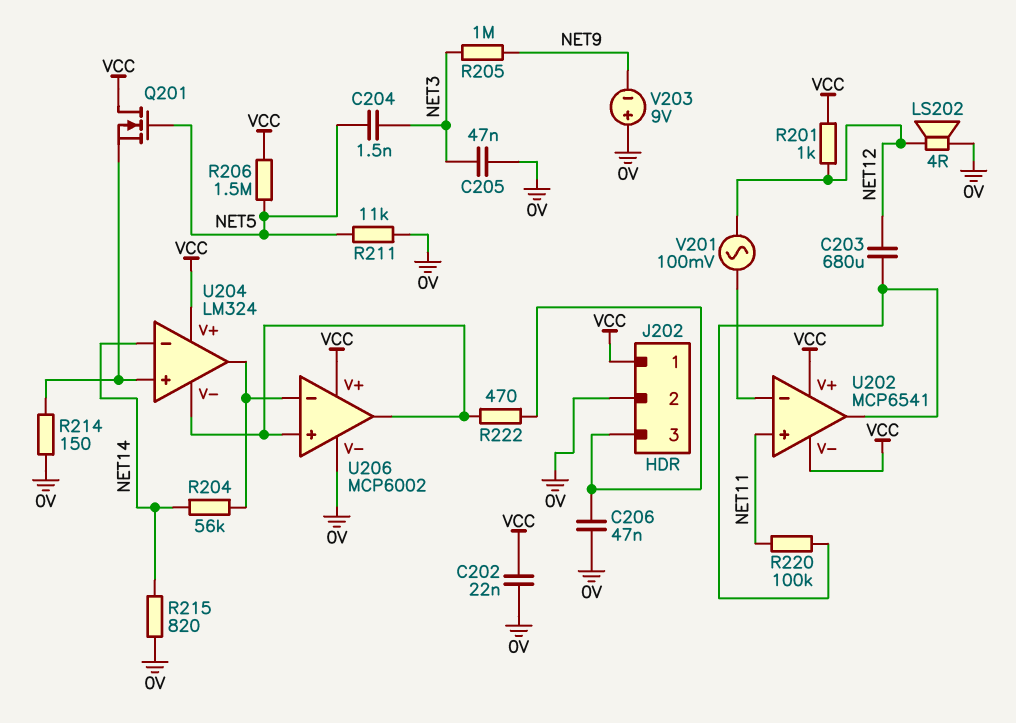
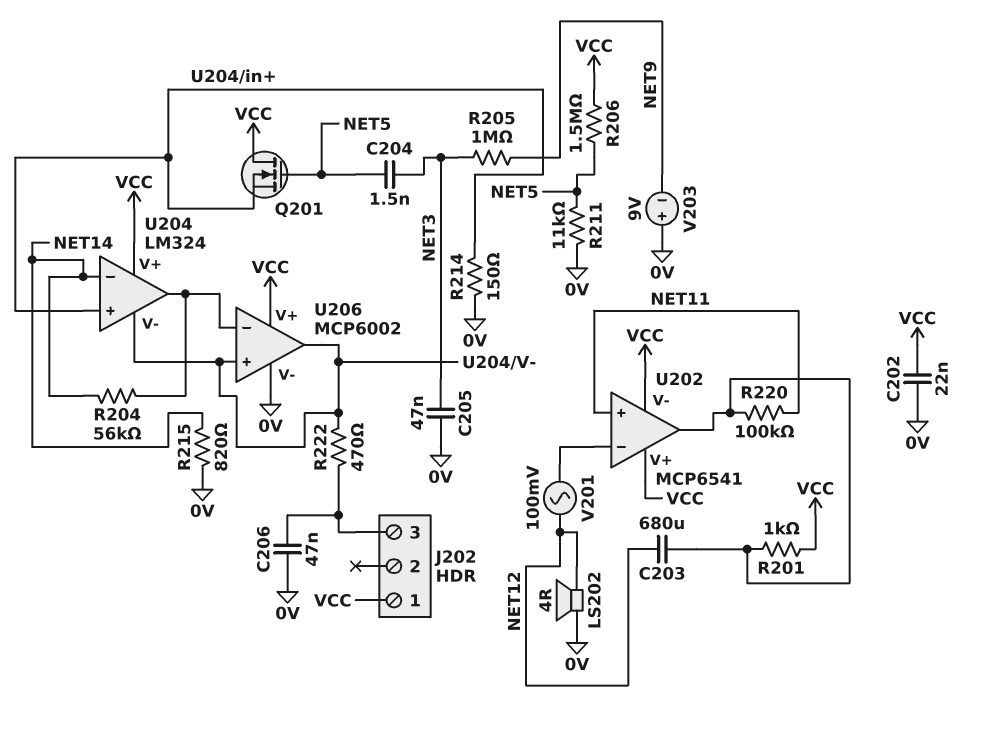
J202 pin 2: 0V -> none
R201: 1k (NET12, VCC) -> 1k (U202/out, VCC)

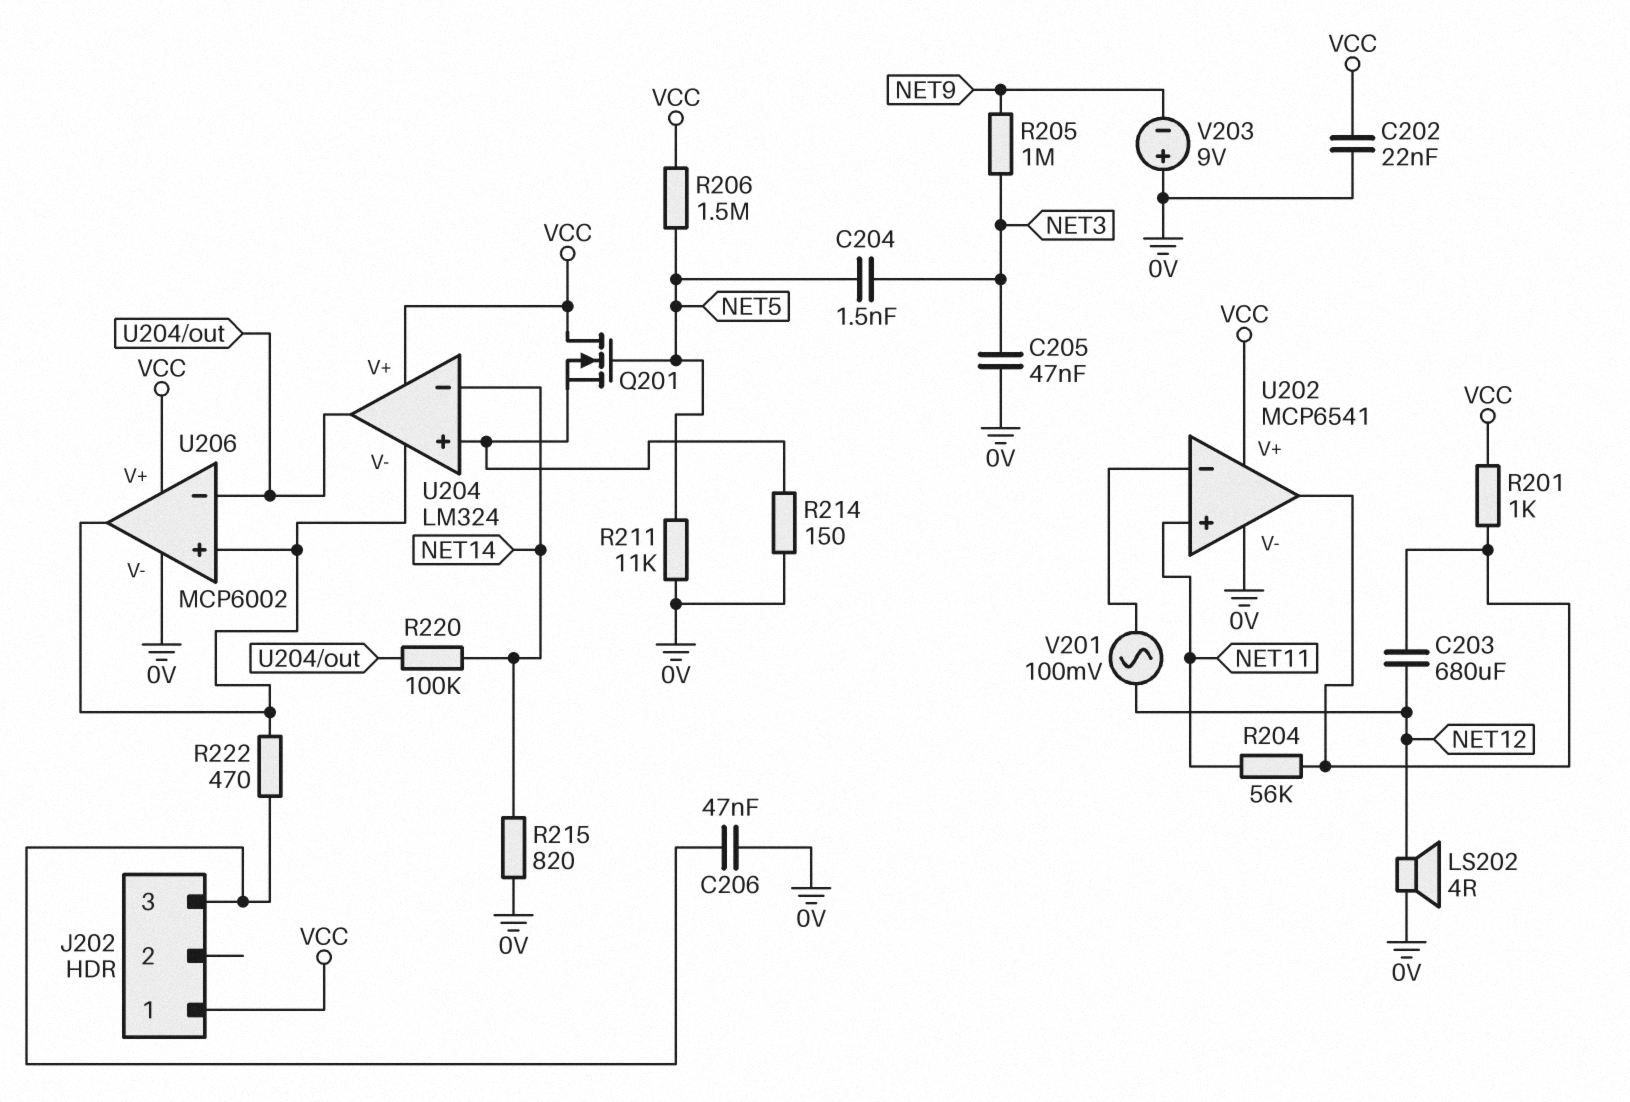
R204: 56k (NET14, U204/out) -> 56k (NET11, U202/out)
R220: 100k (NET11, U202/out) -> 100k (NET14, U204/out)
U202 pin V-: VCC -> 0V

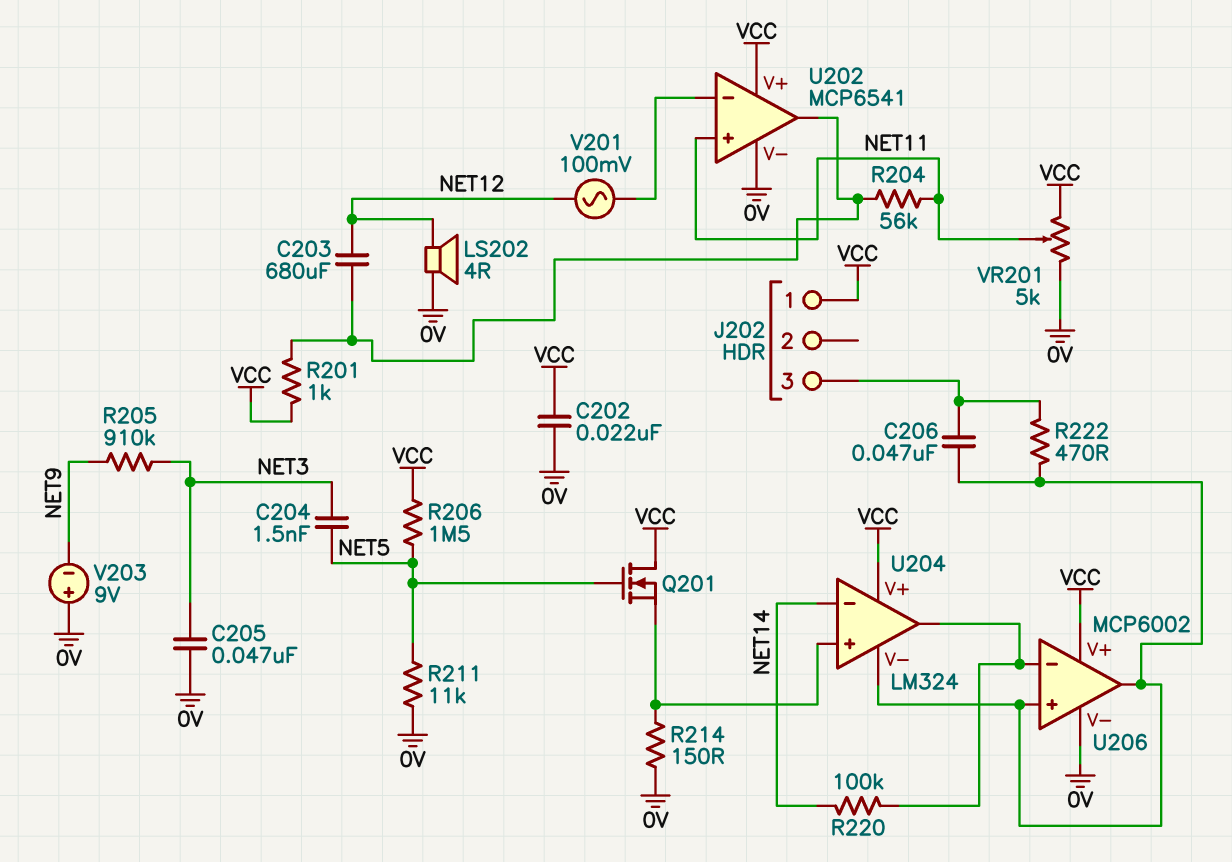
C206: 47nF (0V, J202/3) -> 47nF (J202/3, U204/V-)
R205: 1M (NET3, NET9) -> 910k (NET3, NET9)
R215: 820 (0V, NET14) -> none
VR201: none -> 5k (0V, VCC, wiper NET11)

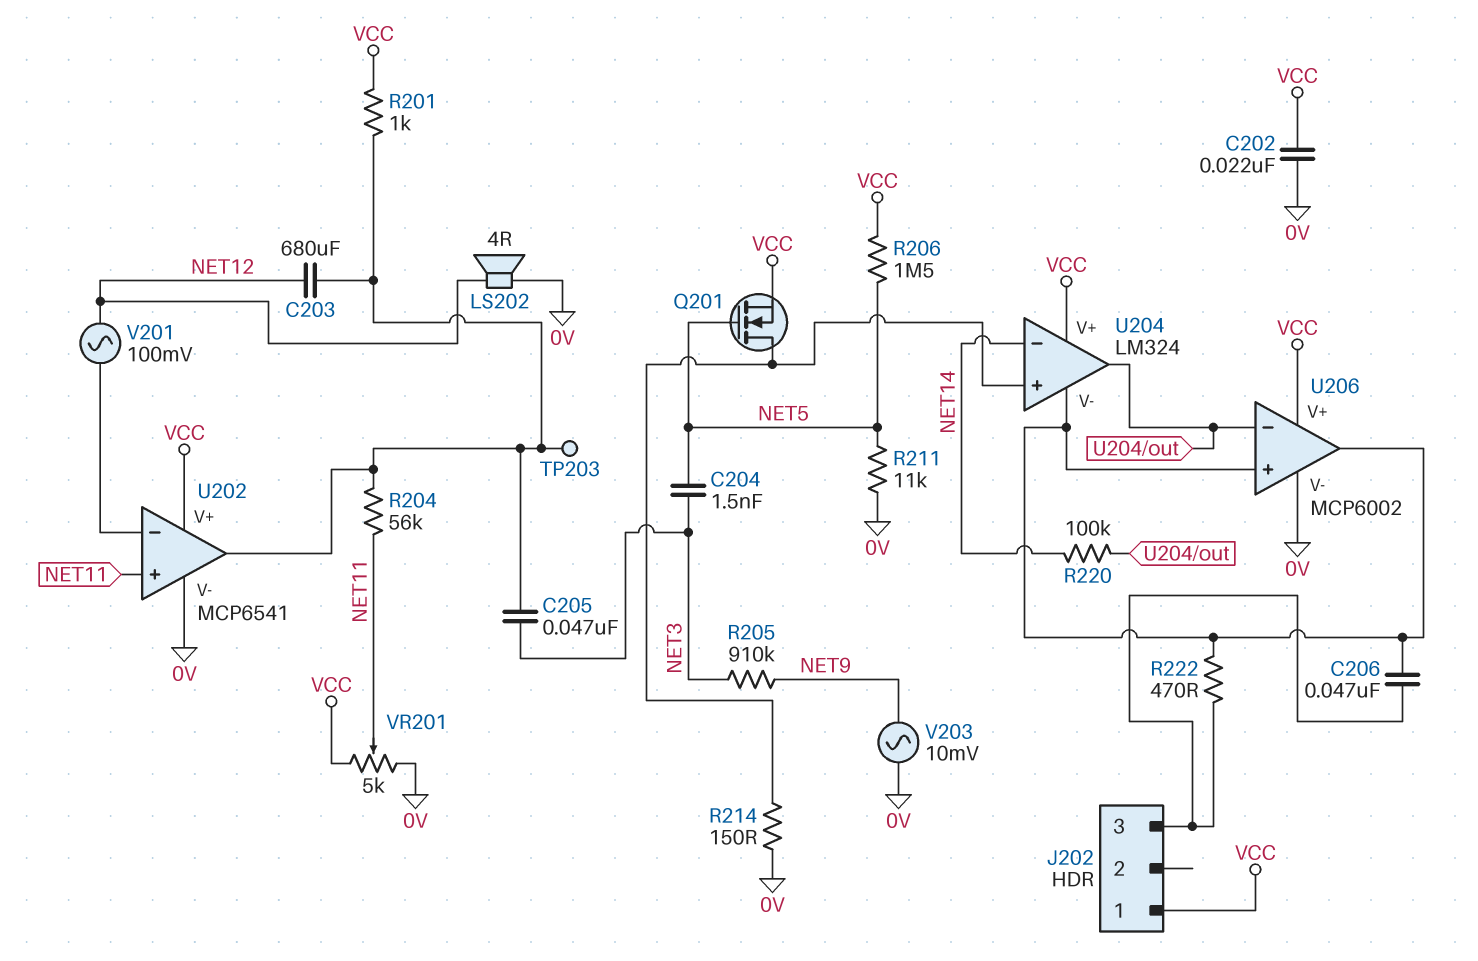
C205: 47nF (0V, NET3) -> 47nF (NET3, U202/out)
Q201: NMOS (G NET5, D VCC, S U204/in+) -> NMOS (G NET5, D U204/in+, S VCC)
TP203: none -> test point (U202/out)
V203: 9V (plus 0V, minus NET9) -> AC 10mV (0V, NET9)

